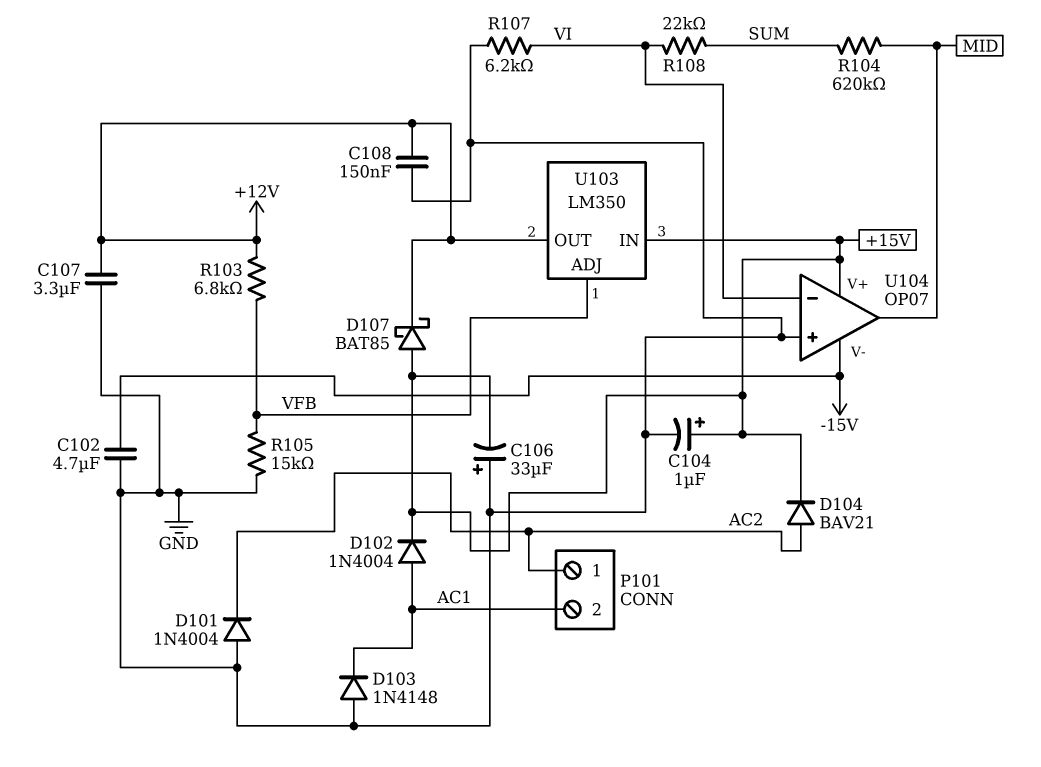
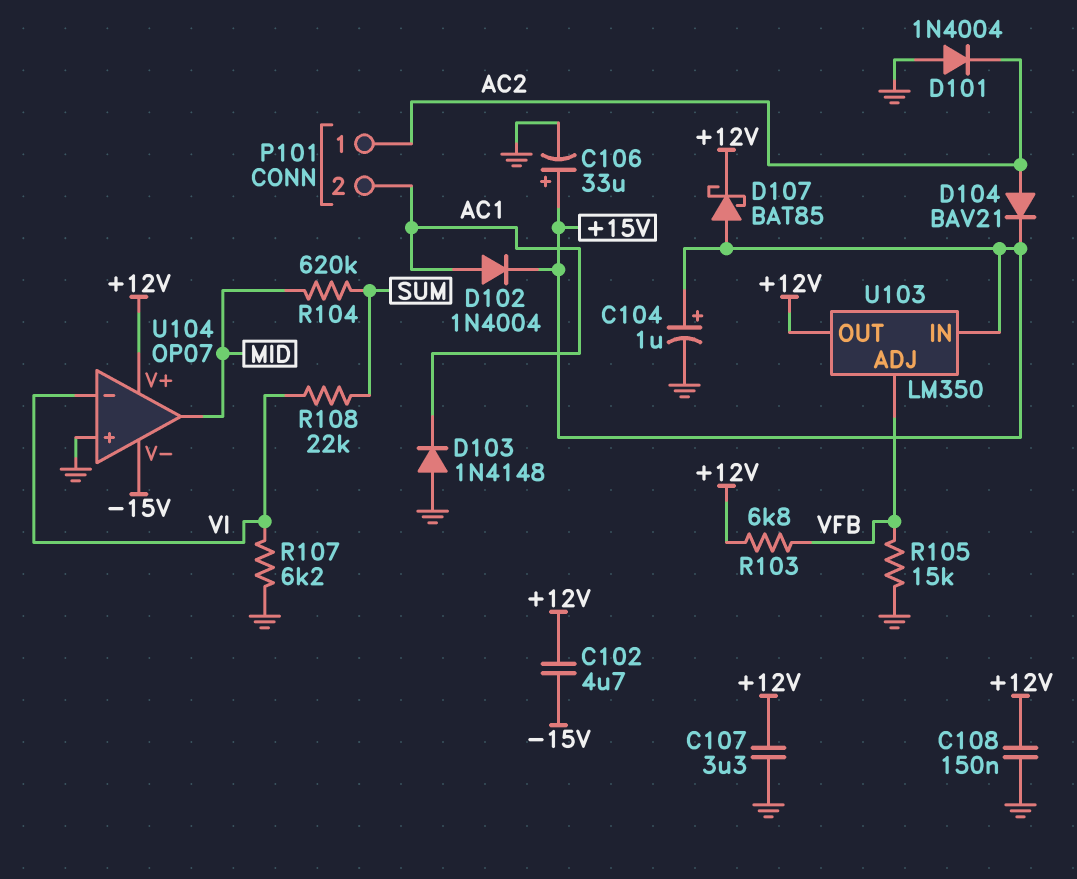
C102: 4.7uF (-15V, GND) -> 4.7uF (+12V, -15V)
C106: 33uF (plus GND, minus +15V) -> 33uF (plus +15V, minus GND)
U104 pin V+: +15V -> +12V

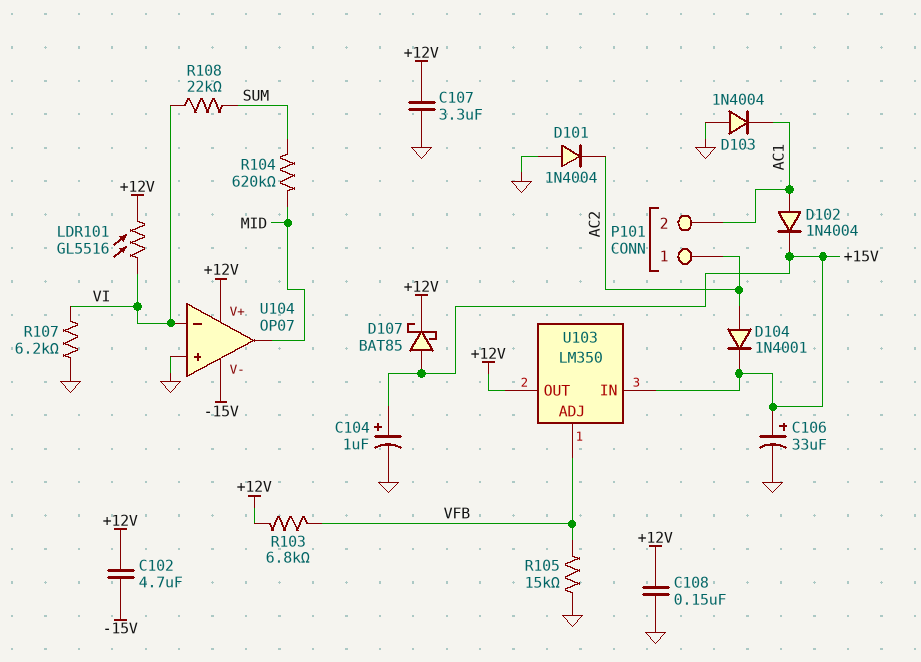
D103: diode 1N4148 (A GND, K AC1) -> diode 1N4004 (A GND, K AC1)
D104: diode BAV21 (A AC2, K +15V) -> diode 1N4001 (A AC2, K +15V)
LDR101: none -> GL5516 (+12V, VI)

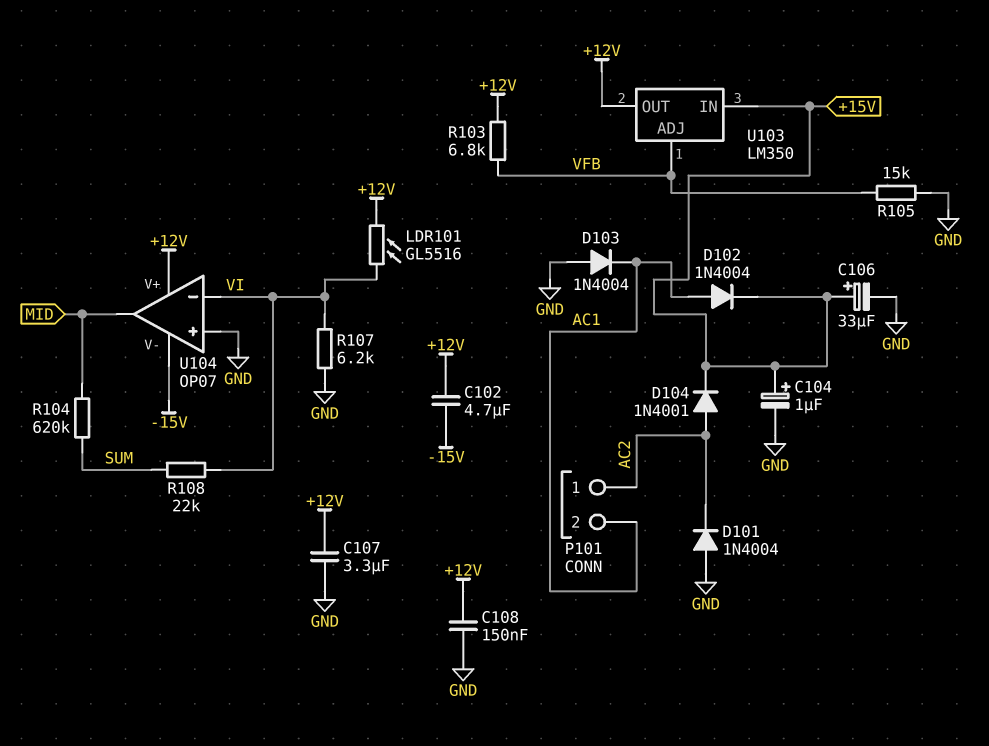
D107: schottky BAT85 (A +15V, K +12V) -> none

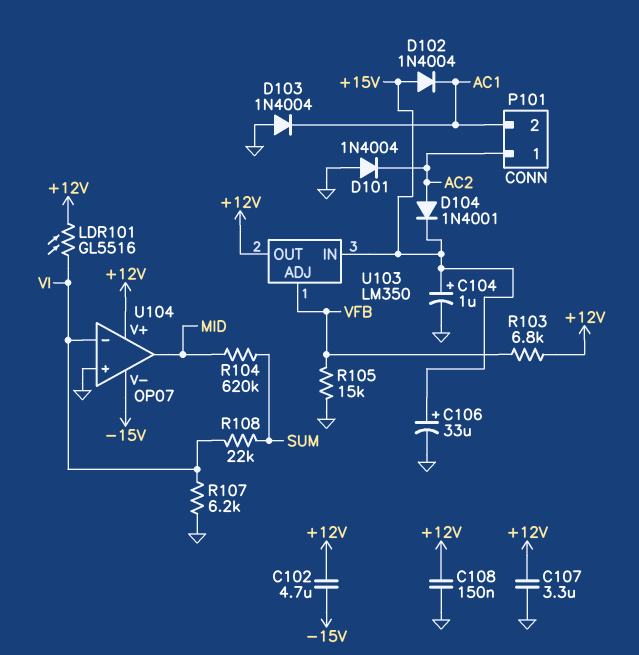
D102: diode 1N4004 (A AC1, K +15V) -> diode 1N4004 (A +15V, K AC1)

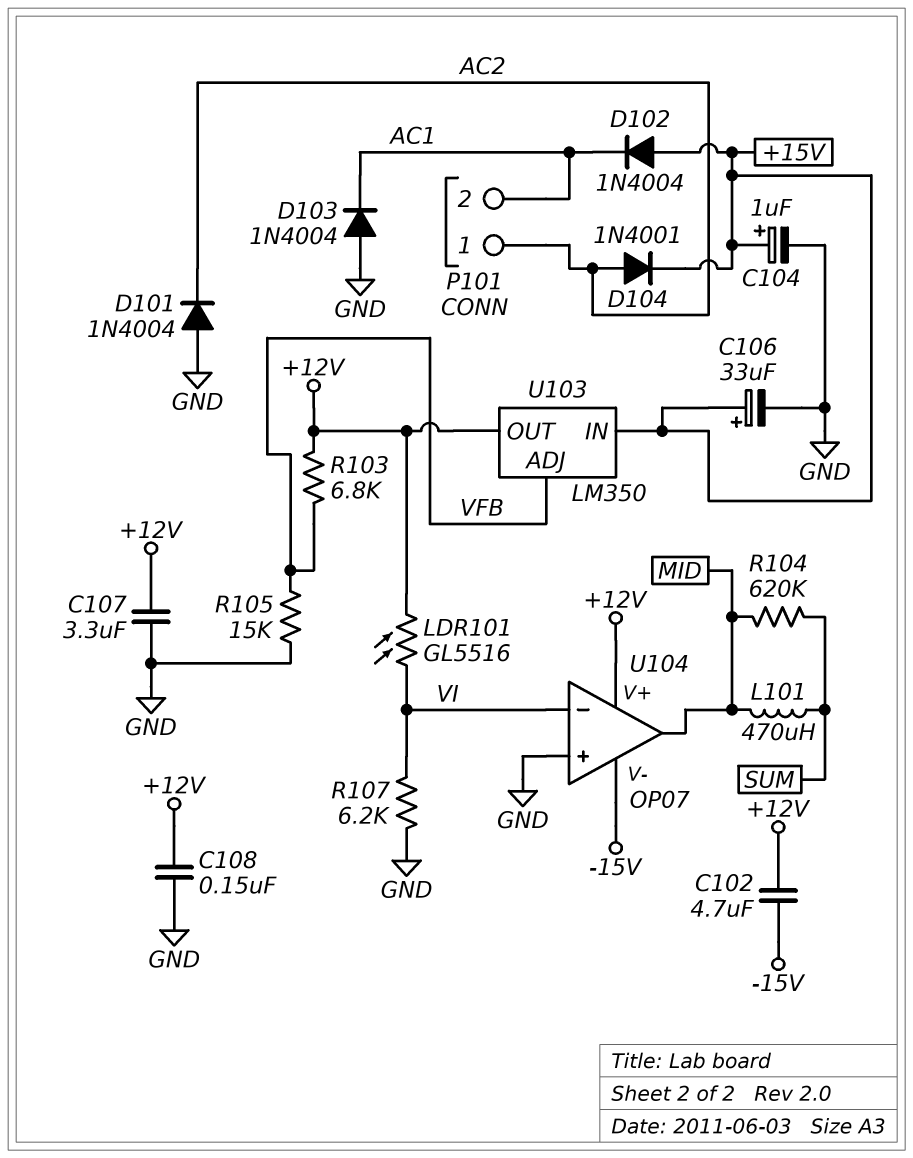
L101: none -> 470uH (MID, SUM)
R108: 22k (SUM, VI) -> none

